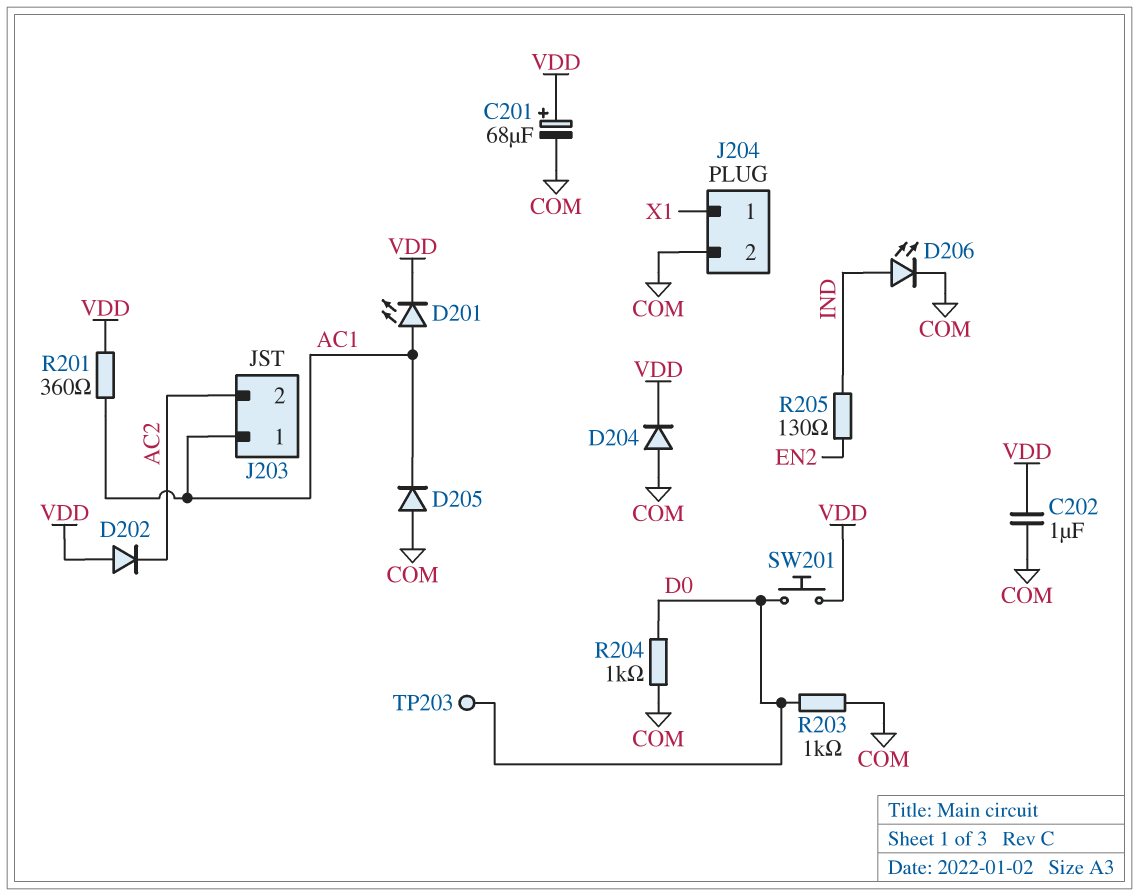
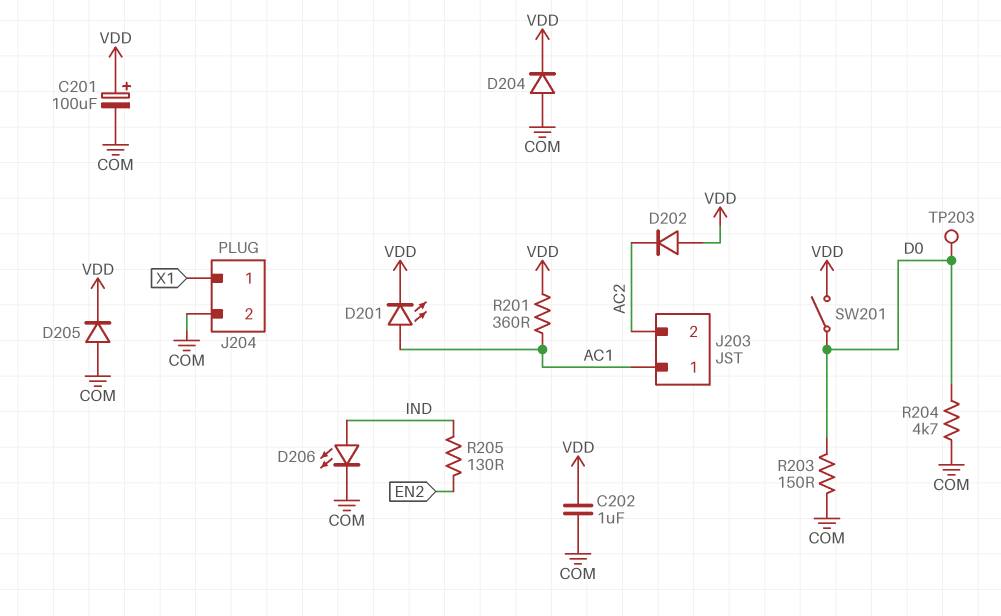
C201: 68uF (plus VDD, minus COM) -> 100uF (plus VDD, minus COM)
D205: diode (A COM, K AC1) -> diode (A COM, K VDD)
R203: 1k (COM, D0) -> 150 (COM, D0)
R204: 1k (COM, D0) -> 4.7k (COM, D0)
SW201: button (D0, VDD) -> switch (D0, VDD)

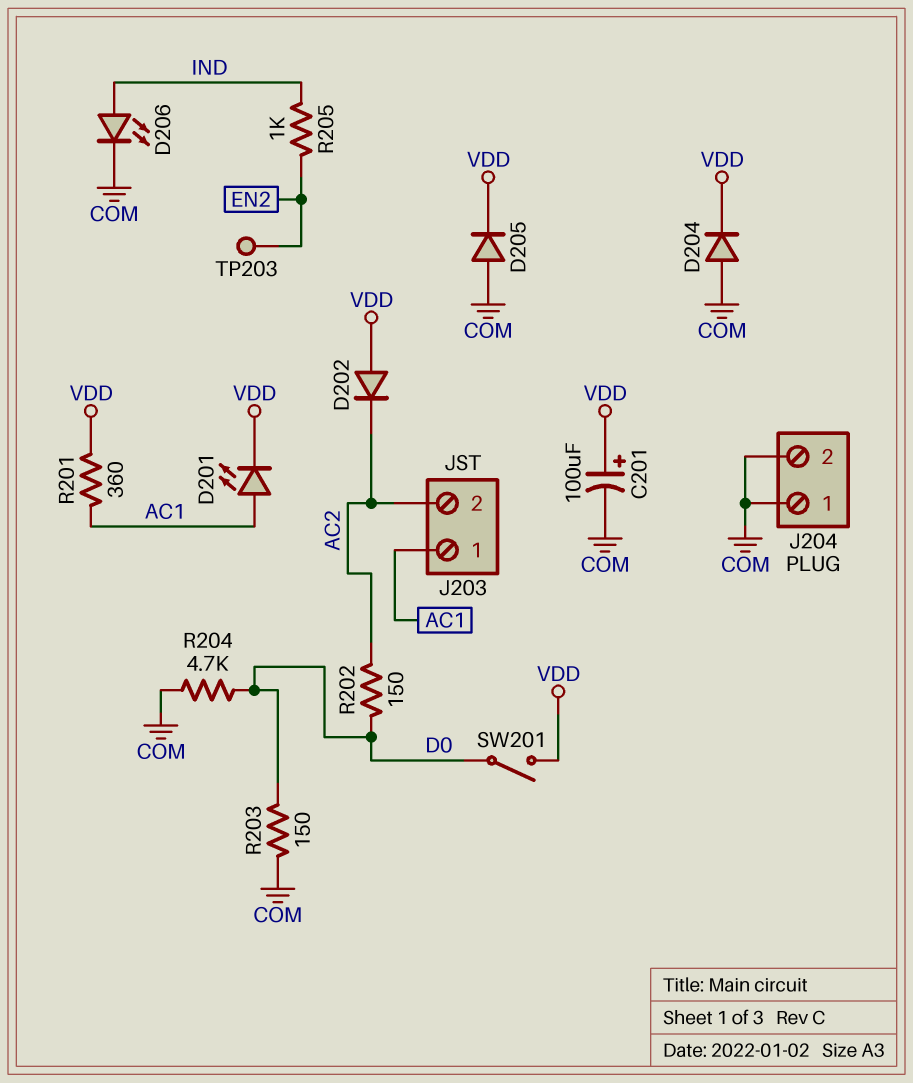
C202: 1uF (COM, VDD) -> none
J204 pin 1: X1 -> COM
R202: none -> 150 (AC2, D0)
R205: 130 (EN2, IND) -> 1k (EN2, IND)
TP203: test point (D0) -> test point (EN2)

